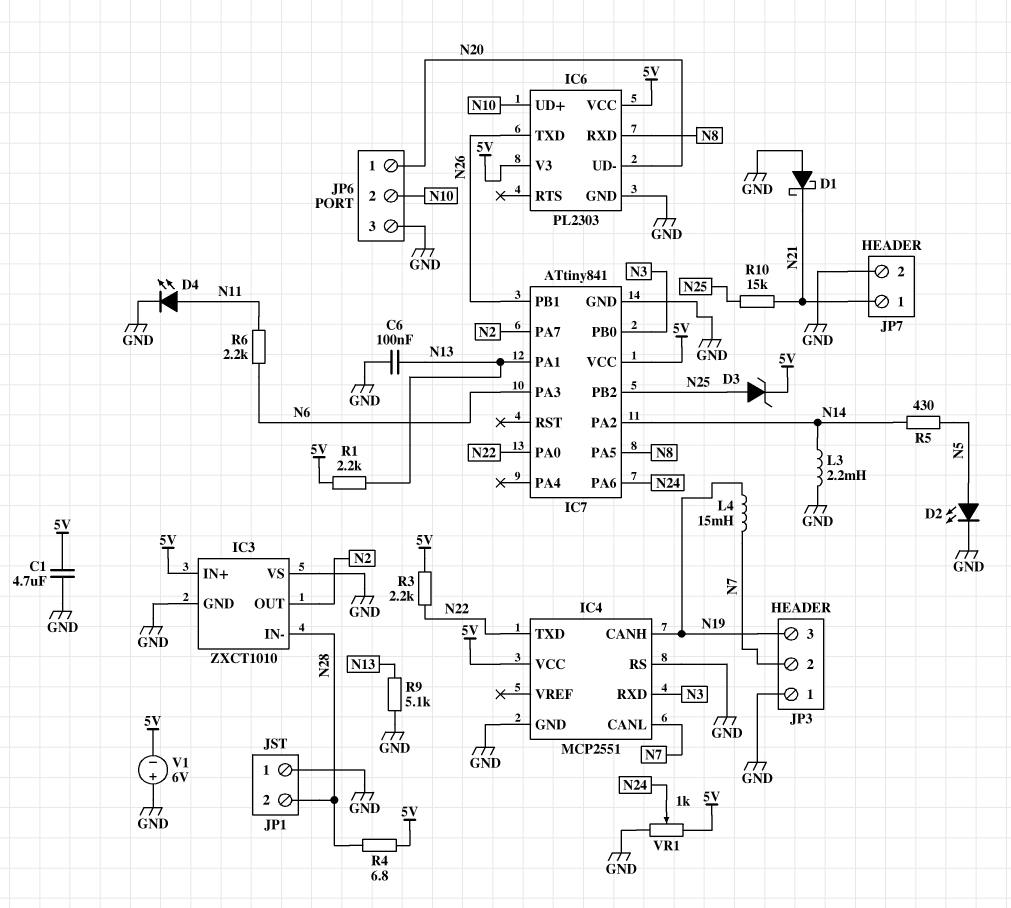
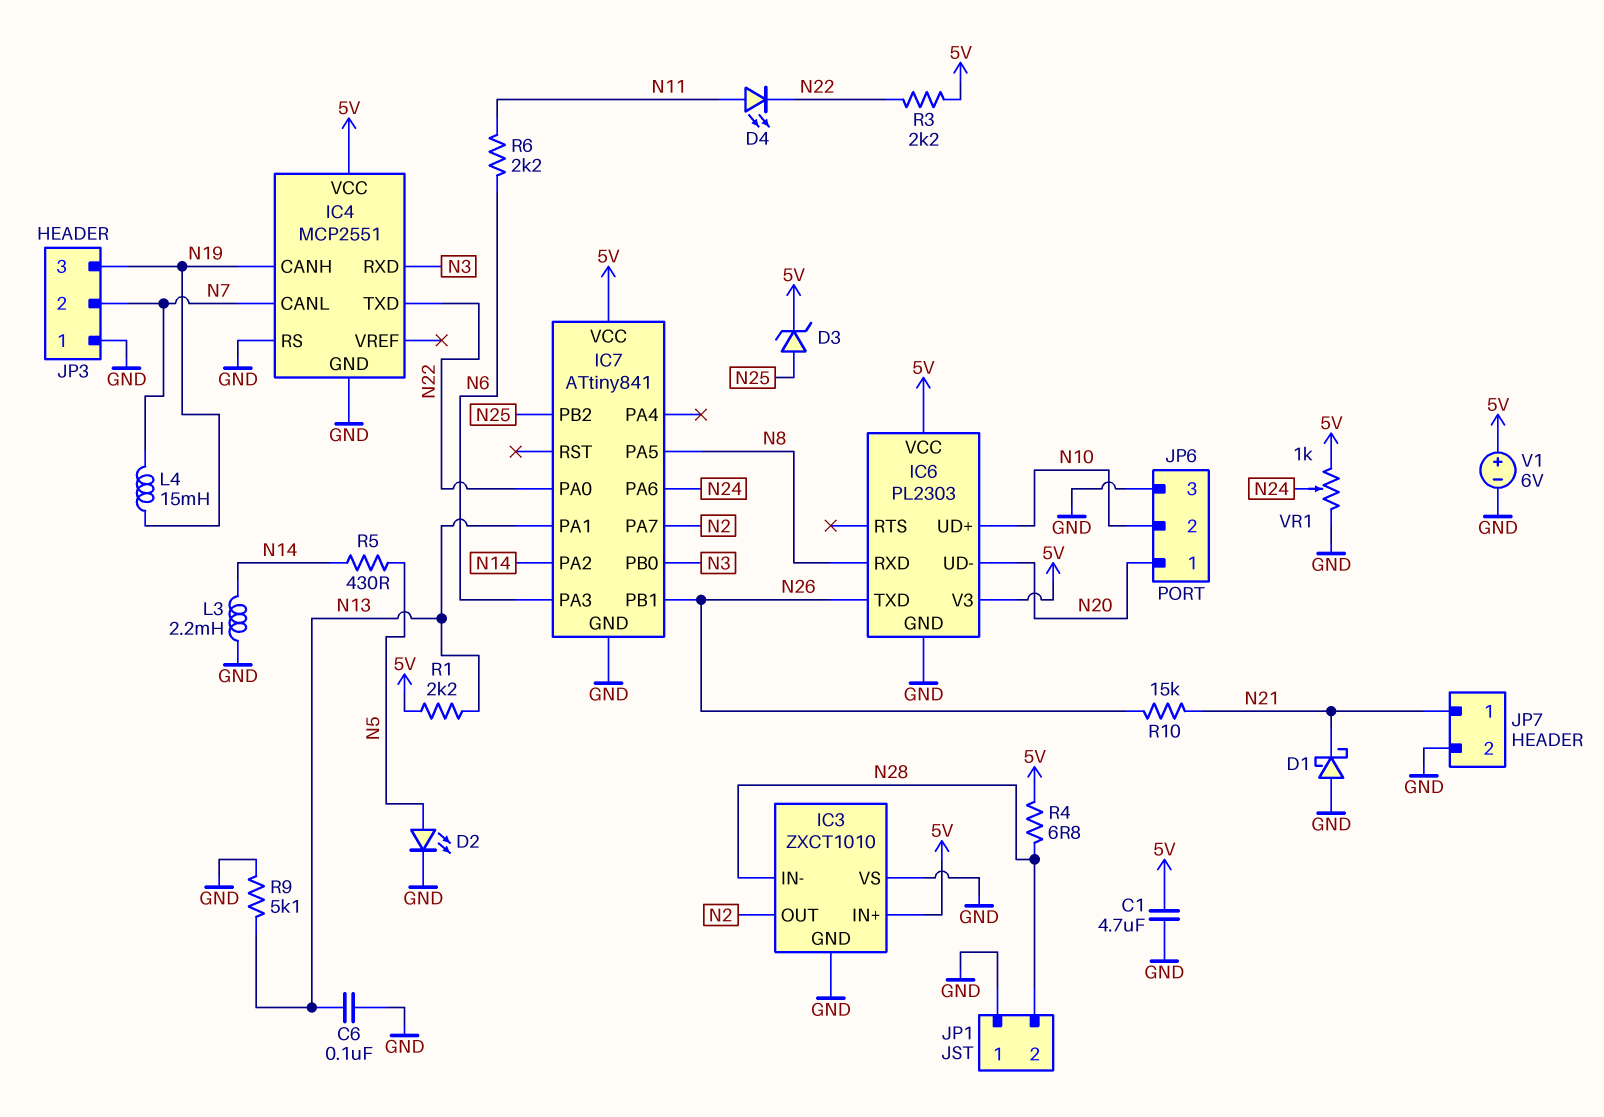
D4: LED (A N11, K GND) -> LED (A N11, K N22)
R10: 15k (N21, N25) -> 15k (N21, N26)
V1: 6V (plus GND, minus 5V) -> 6V (plus 5V, minus GND)

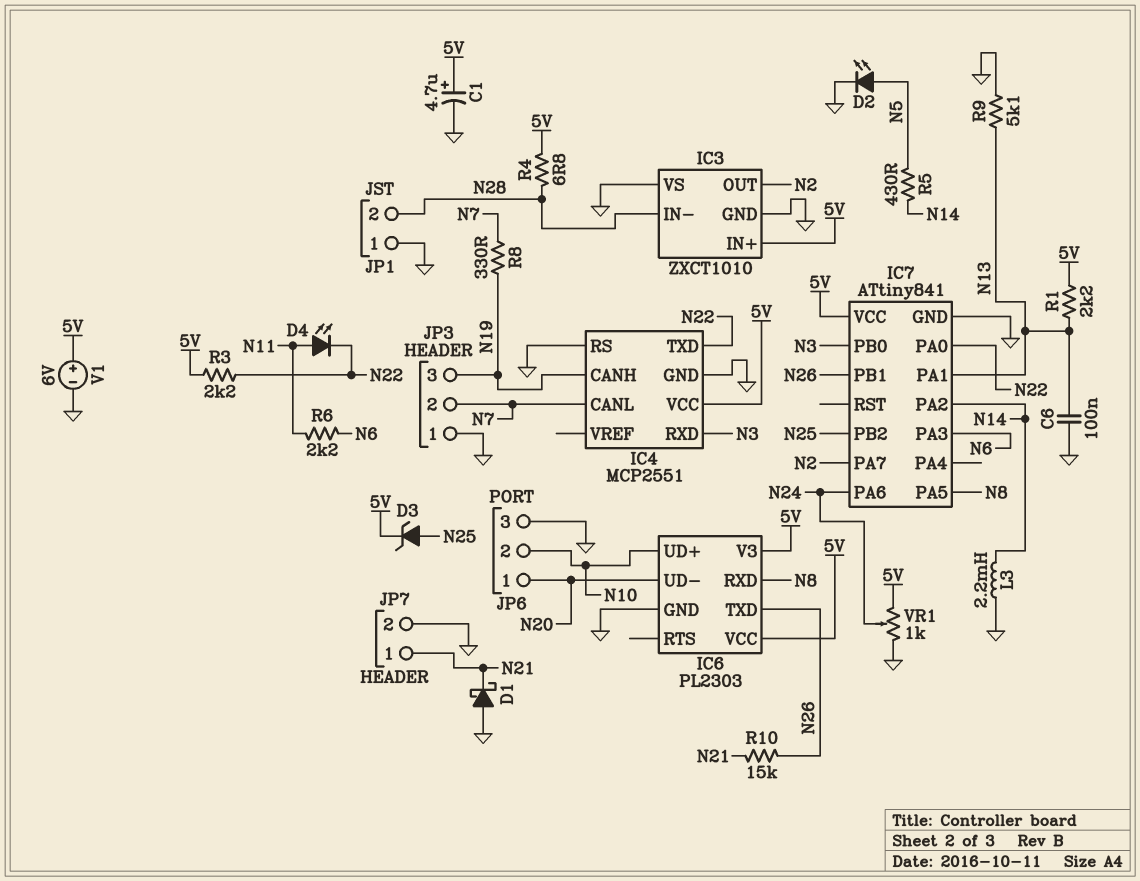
C1: 4.7uF (5V, GND) -> 4.7uF (plus 5V, minus GND)
L4: 15mH (N7, N19) -> none
R8: none -> 330 (N7, N19)

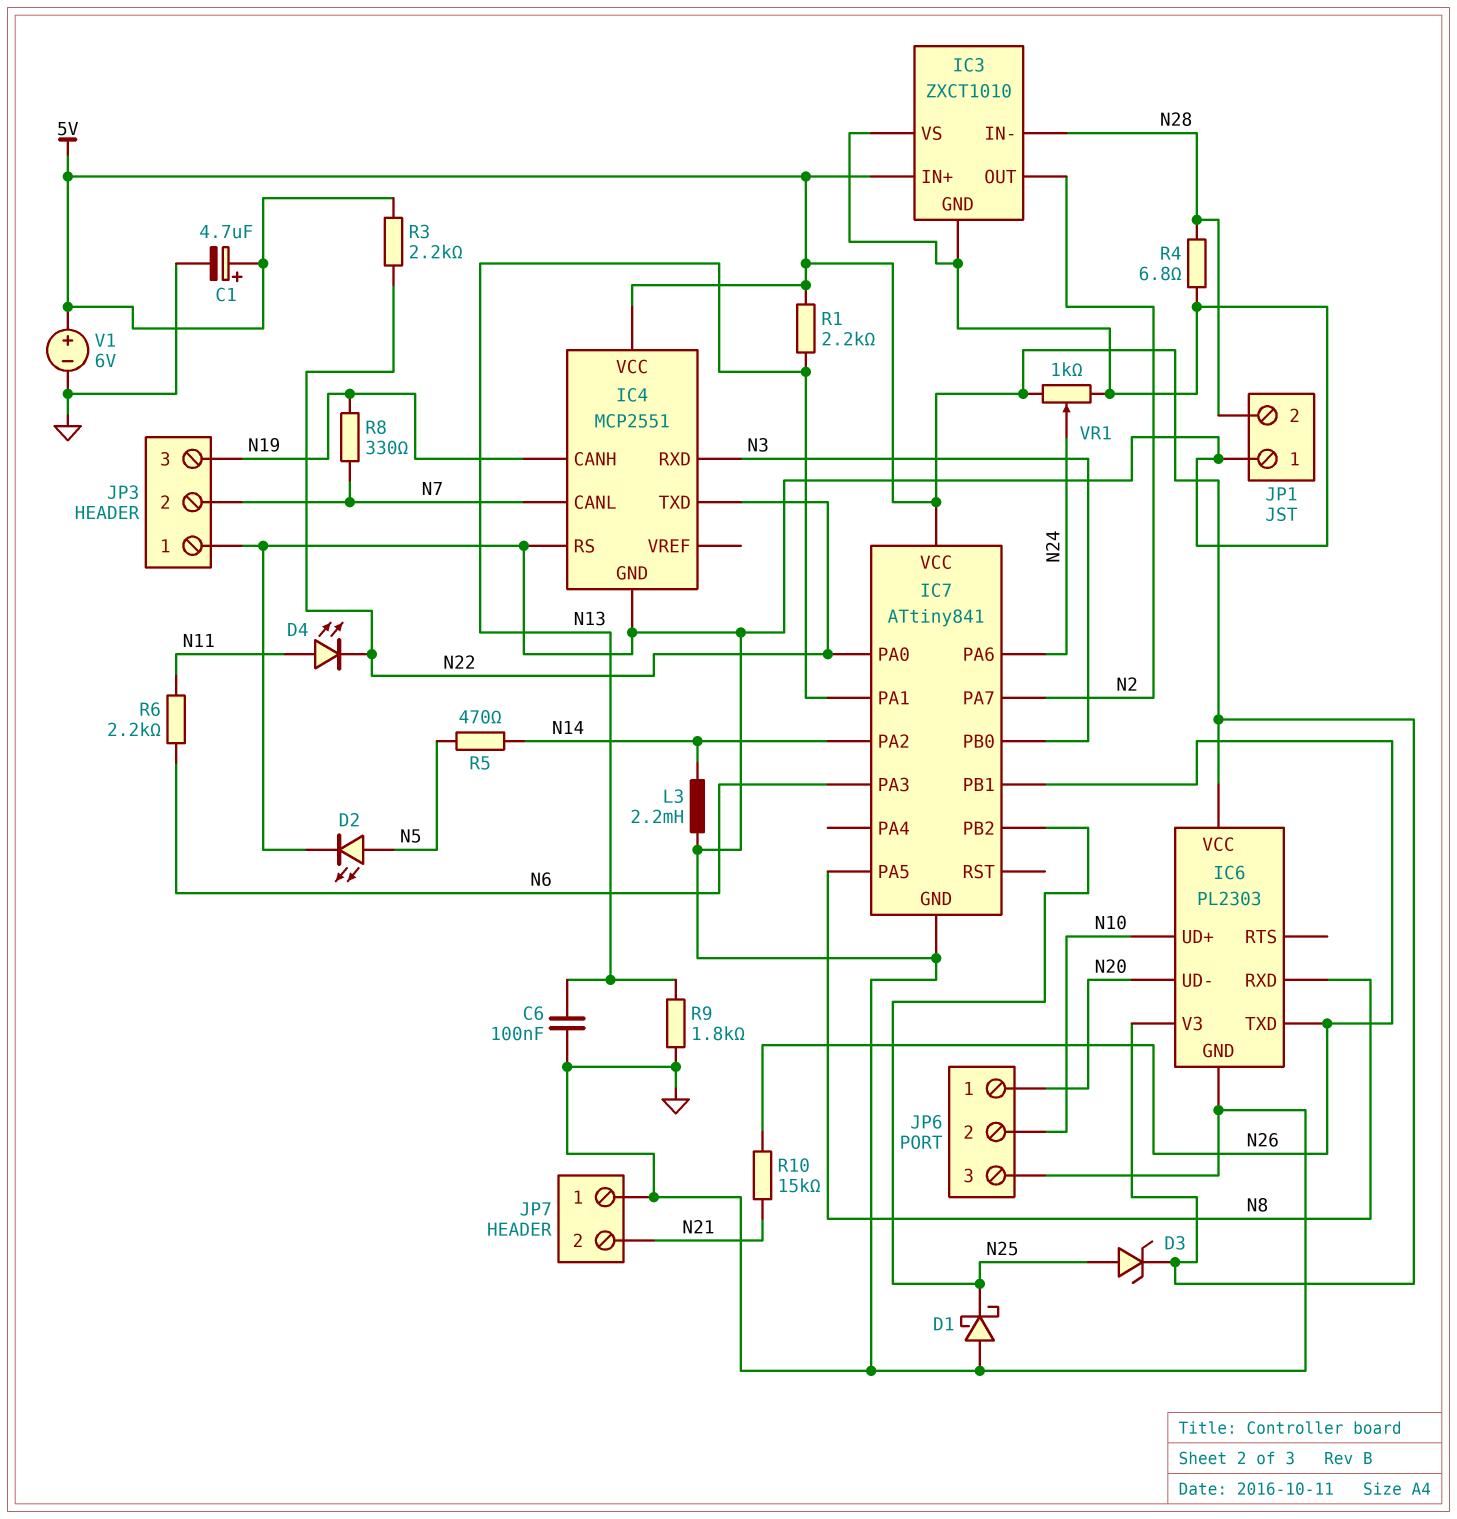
D1: schottky (A GND, K N21) -> schottky (A GND, K N25)
JP7 pin 1: N21 -> GND
JP7 pin 2: GND -> N21
R4: 6.8 (5V, N28) -> 6.8 (GND, N28)
R5: 430 (N5, N14) -> 470 (N5, N14)
R9: 5.1k (GND, N13) -> 1.8k (GND, N13)

